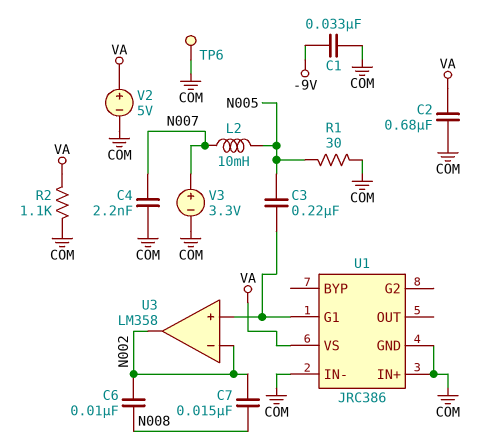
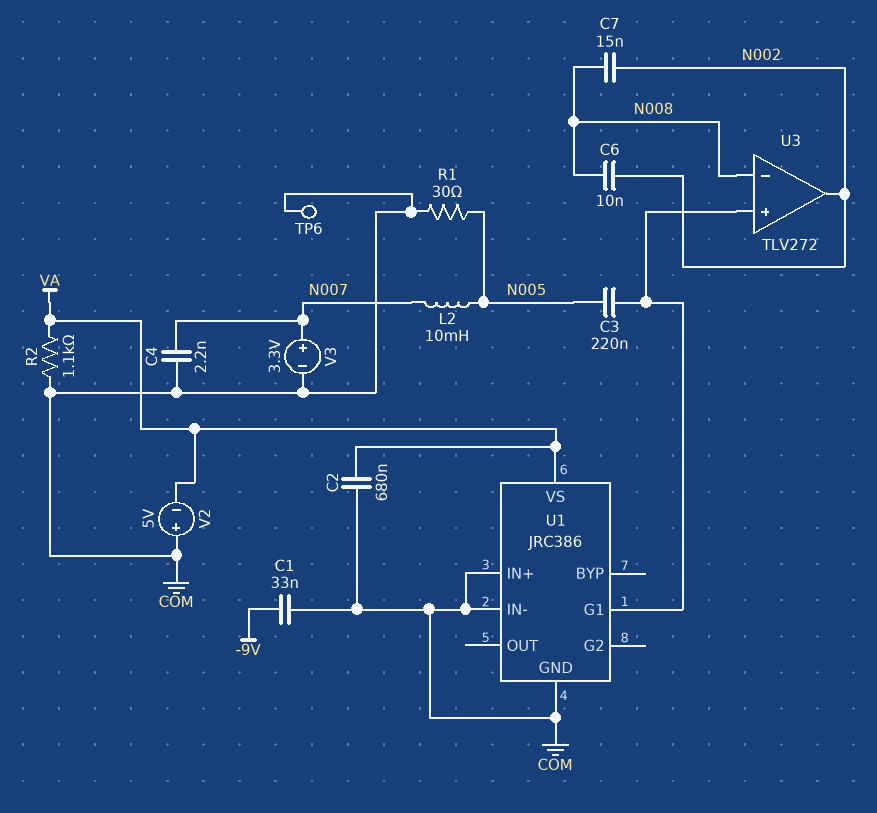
U3: LM358 -> TLV272
U3 pin in-: N002 -> N008
V2: 5V (plus VA, minus COM) -> 5V (plus COM, minus VA)

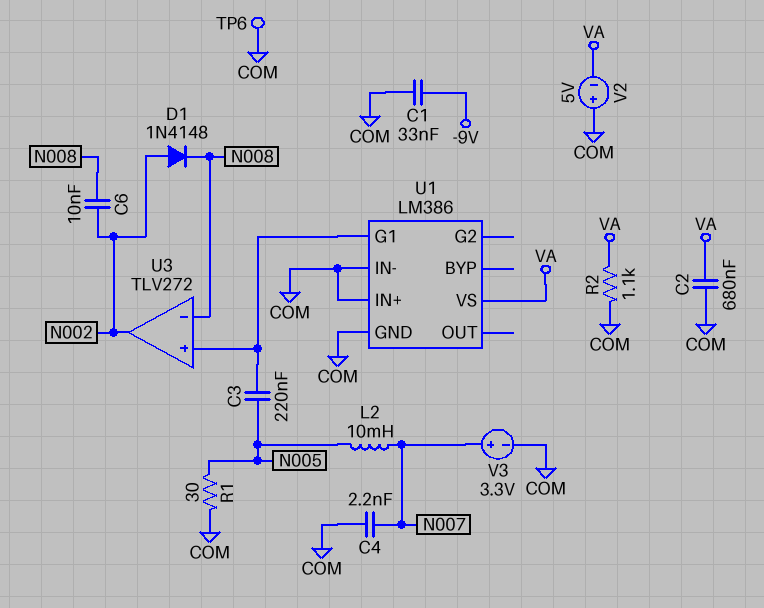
C7: 15nF (N002, N008) -> none
D1: none -> diode 1N4148 (A N002, K N008)
U1: JRC386 -> LM386

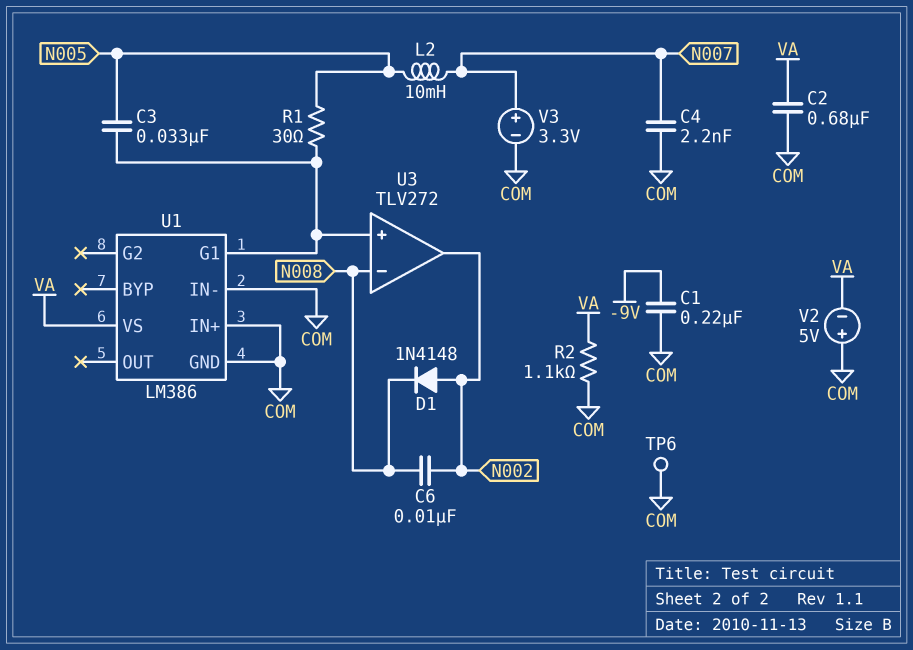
C1: 33nF (-9V, COM) -> 220nF (-9V, COM)
C3: 220nF (N005, U1/G1) -> 33nF (N005, U1/G1)
R1: 30 (COM, N005) -> 30 (N005, U1/G1)

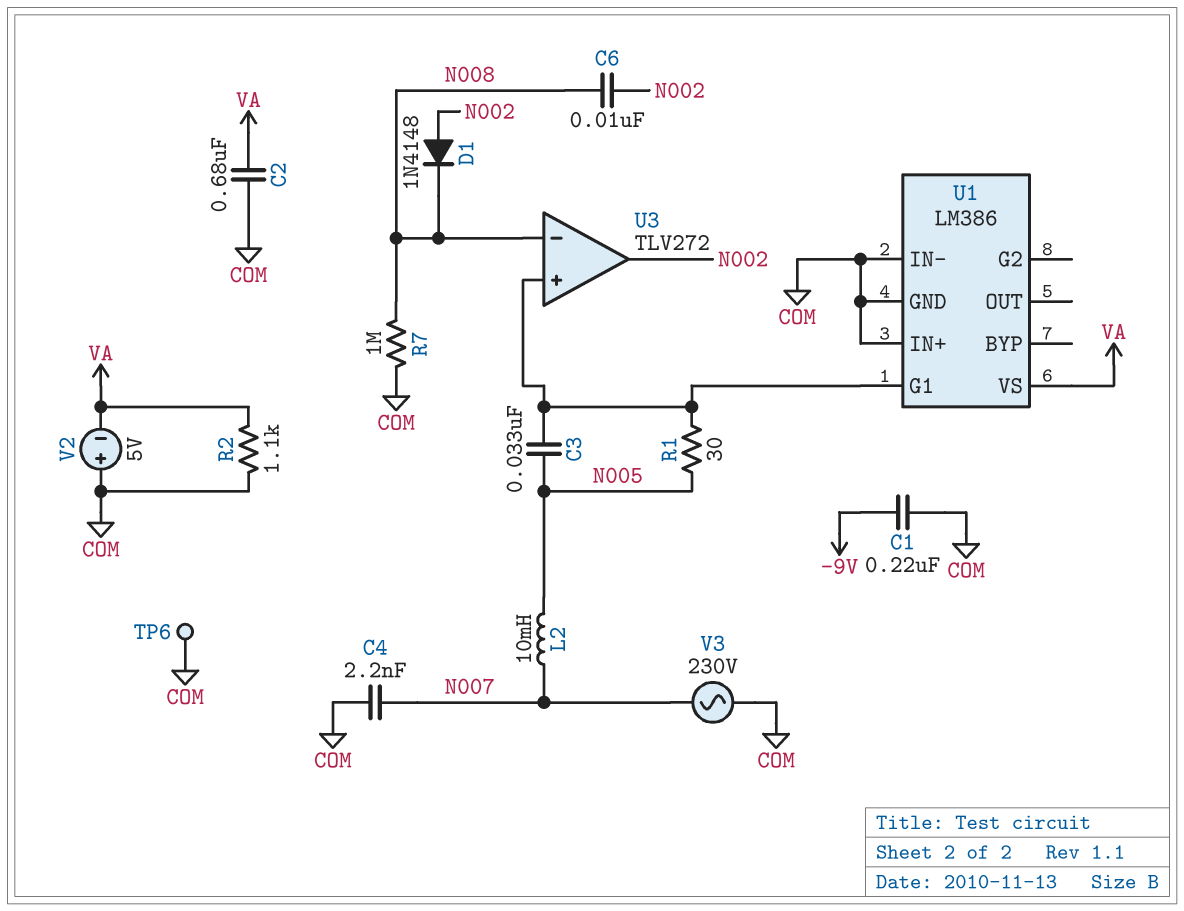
R7: none -> 1M (COM, N008)
V3: 3.3V (plus N007, minus COM) -> AC 230V (COM, N007)

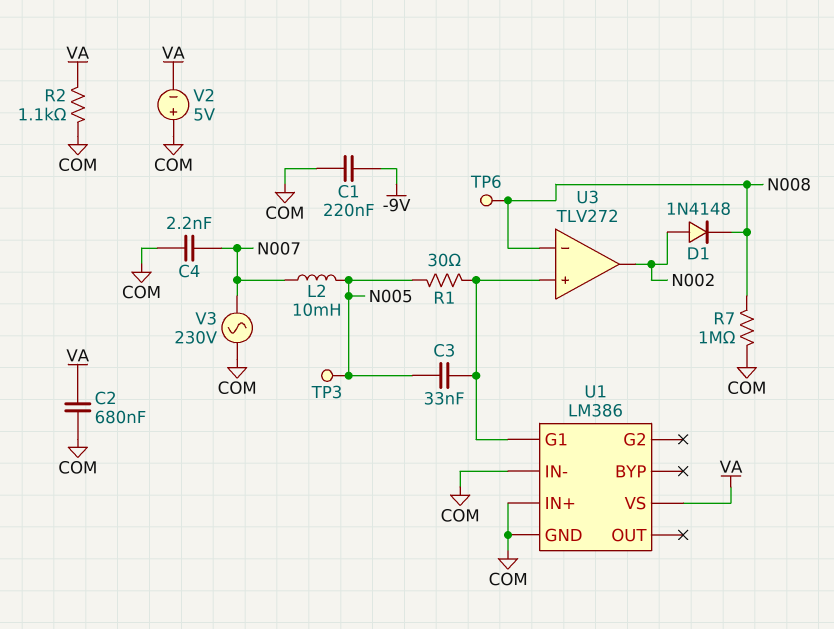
C6: 10nF (N002, N008) -> none
TP3: none -> test point (N005)
TP6: test point (COM) -> test point (N008)

